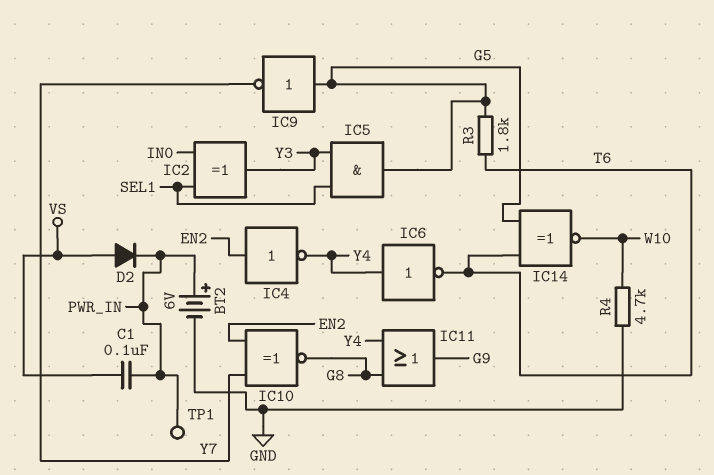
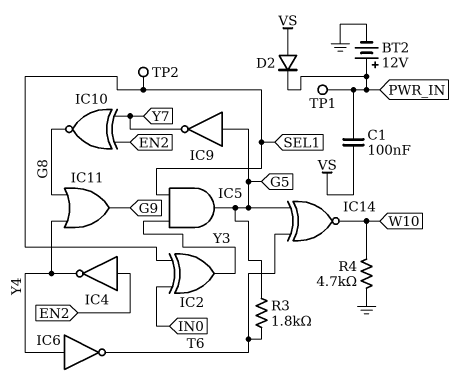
BT2: 6V (plus PWR_IN, minus GND) -> 12V (plus PWR_IN, minus GND)
TP2: none -> test point (SEL1)

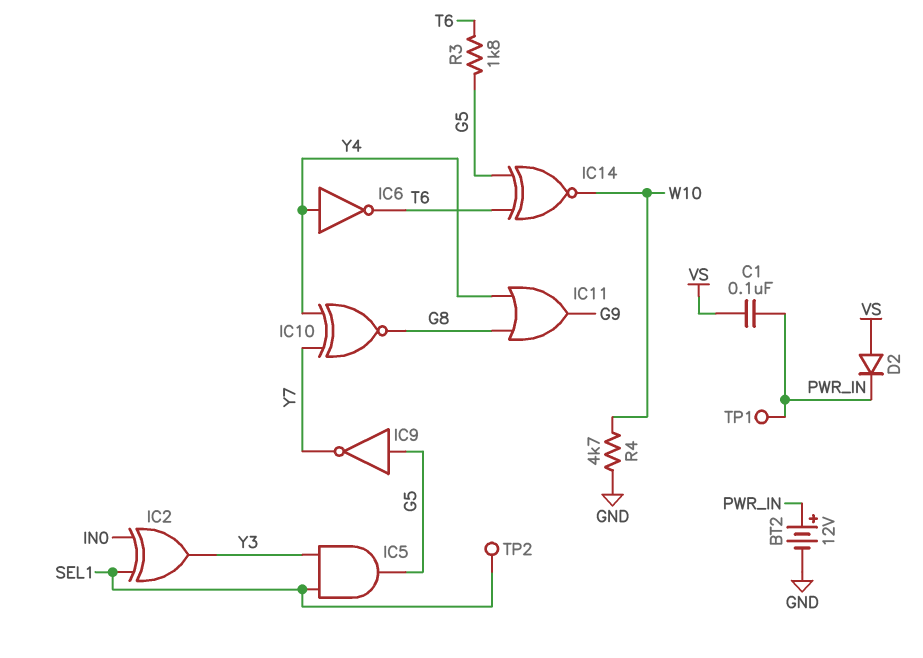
IC4: NOT (in EN2, out Y4) -> none
IC10: XNOR (in EN2, in Y7, out G8) -> XNOR (in Y4, in Y7, out G8)

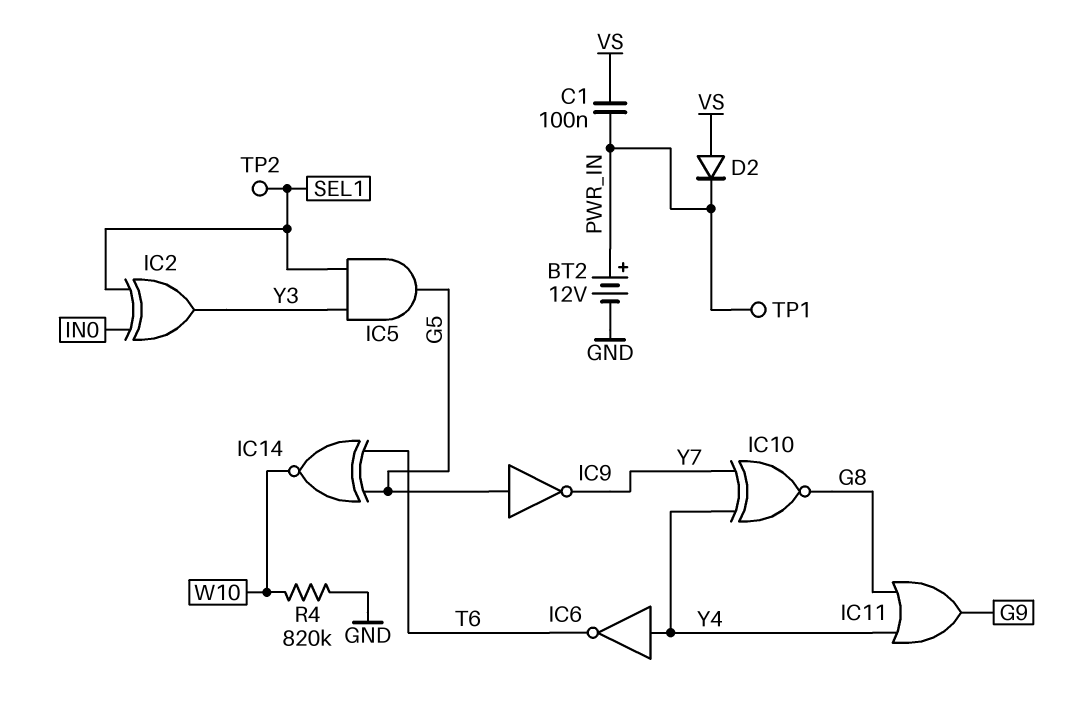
R3: 1.8k (G5, T6) -> none
R4: 4.7k (GND, W10) -> 820k (GND, W10)

